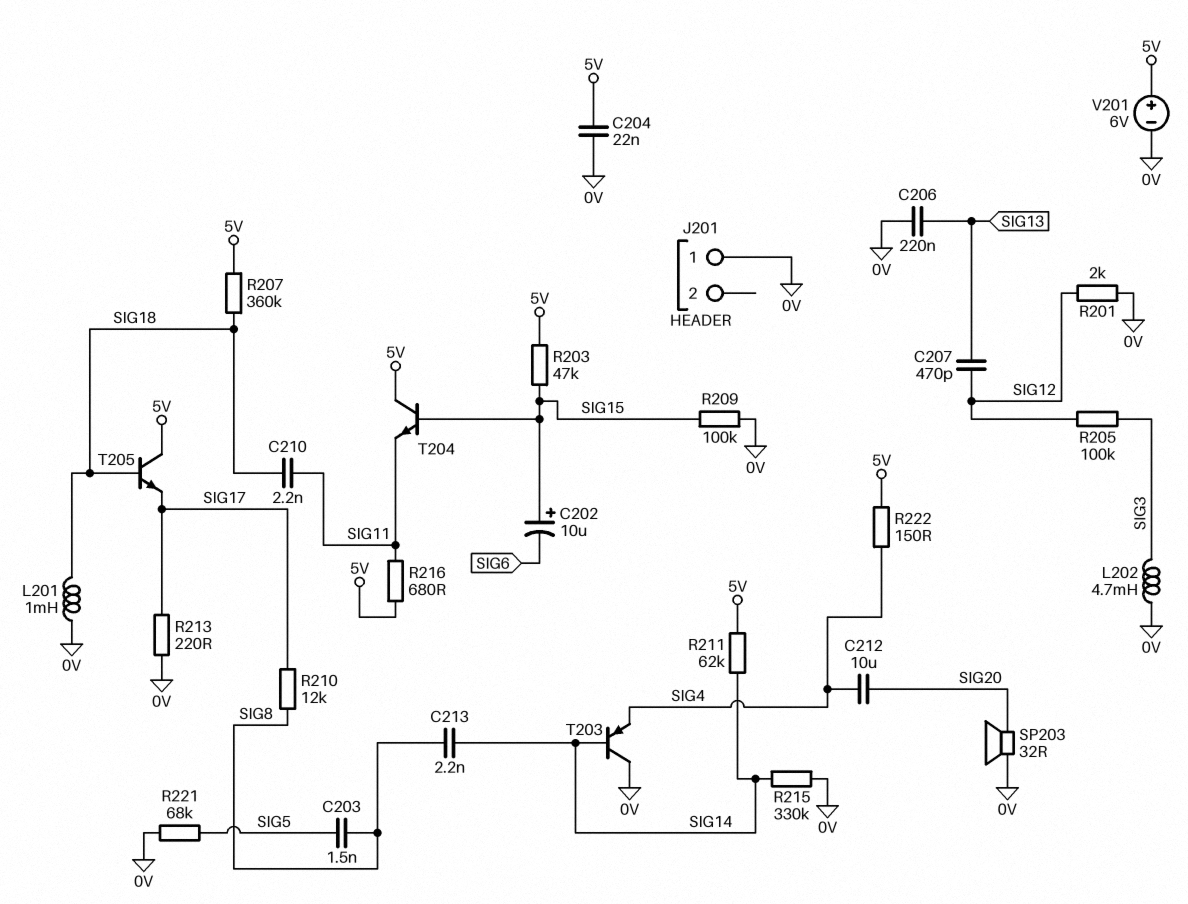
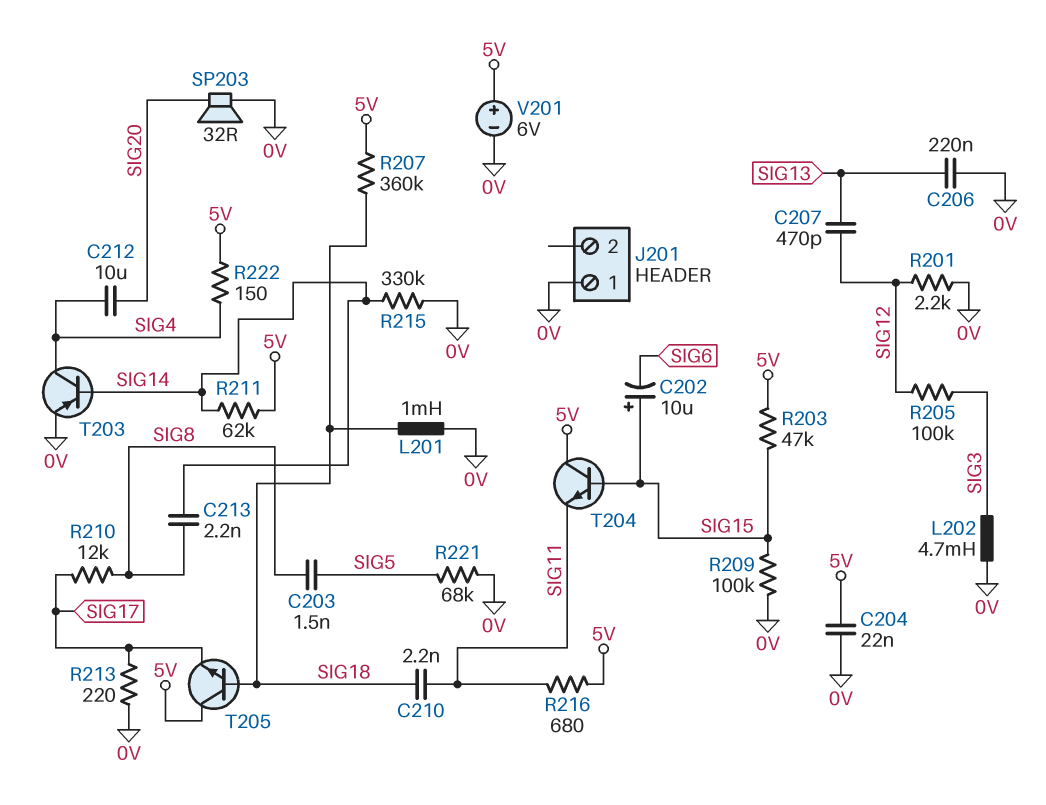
R201: 2k (0V, SIG12) -> 2.2k (0V, SIG12)
T203: PNP (B SIG14, C 0V, E SIG4) -> PNP (B SIG14, C SIG4, E 0V)

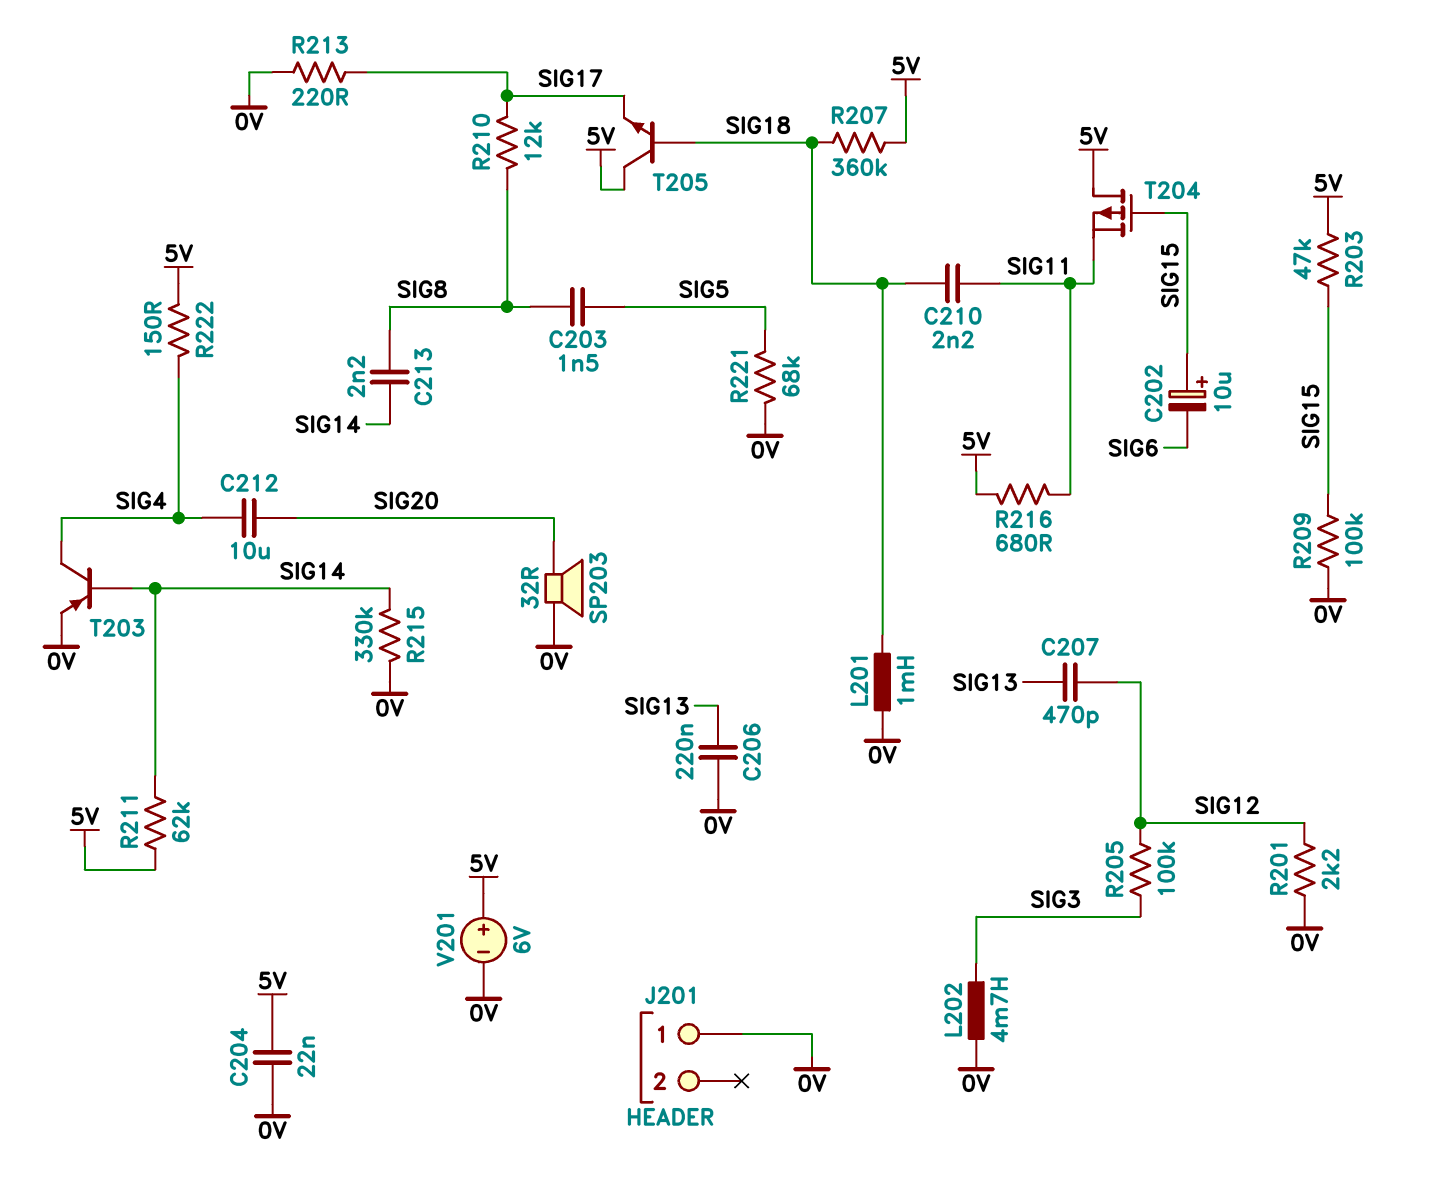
T204: NPN (B SIG15, C 5V, E SIG11) -> PMOS (G SIG15, D 5V, S SIG11)

